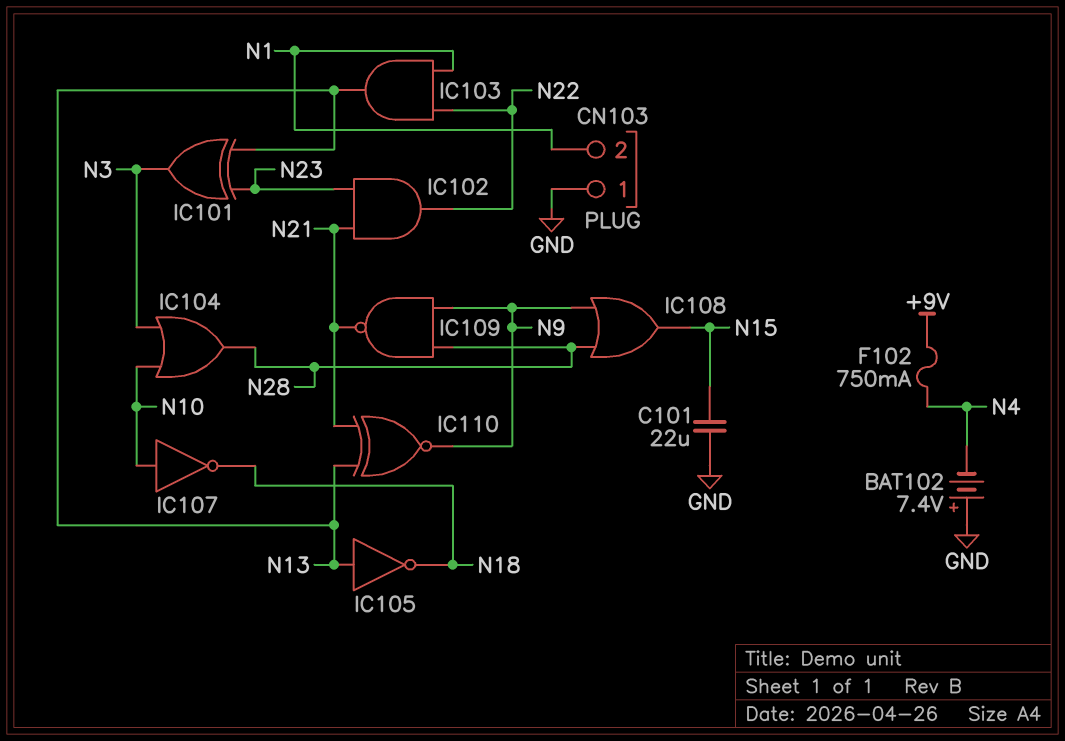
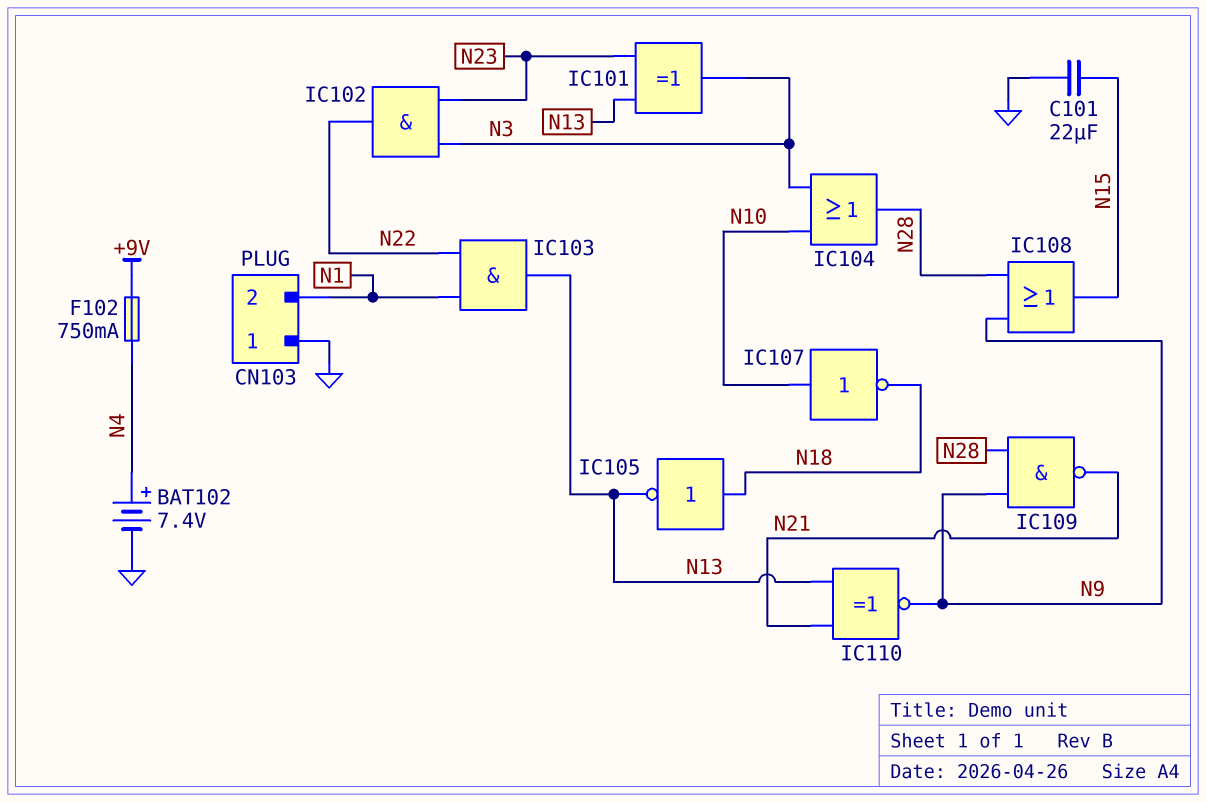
BAT102: 7.4V (plus GND, minus N4) -> 7.4V (plus N4, minus GND)
IC102: AND (in N21, in N23, out N22) -> AND (in N3, in N23, out N22)
IC105: NOT (in N13, out N18) -> NOT (in N18, out N13)

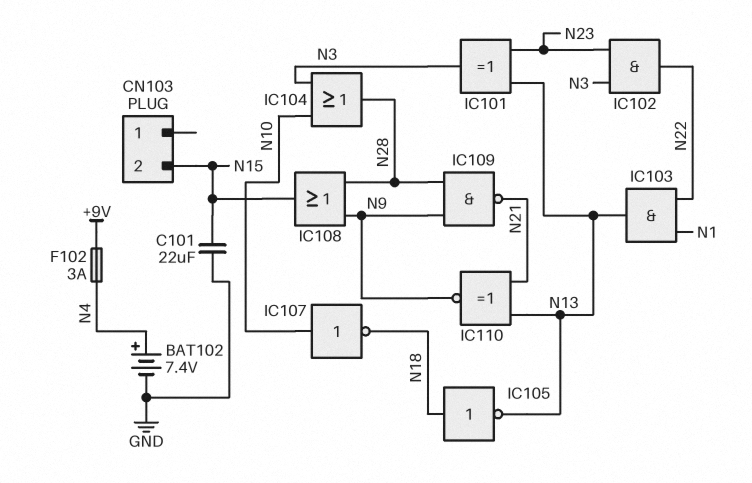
CN103 pin 1: GND -> none
CN103 pin 2: N1 -> N15
F102: 750mA (+9V, N4) -> 3A (+9V, N4)

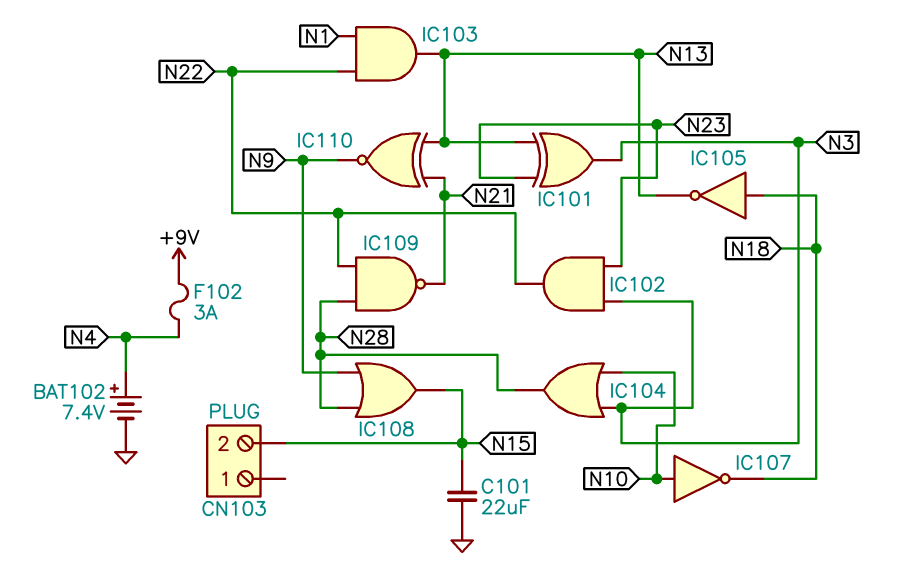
IC109: NAND (in N9, in N28, out N21) -> NAND (in N22, in N28, out N21)

